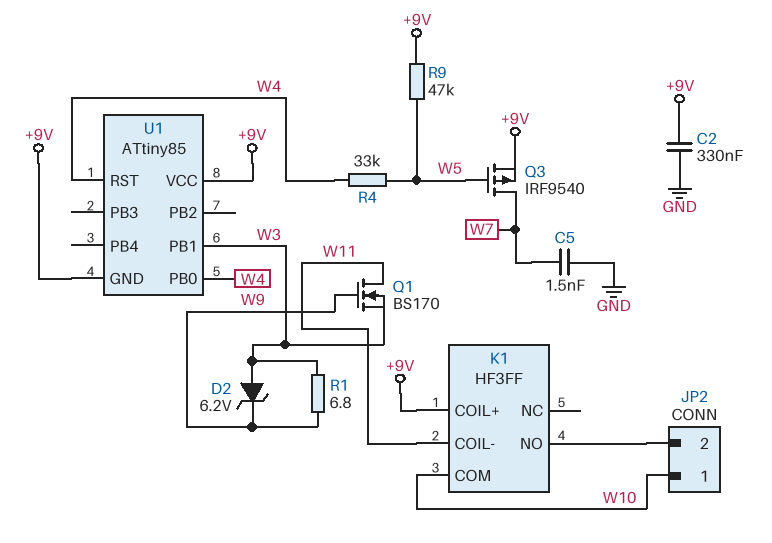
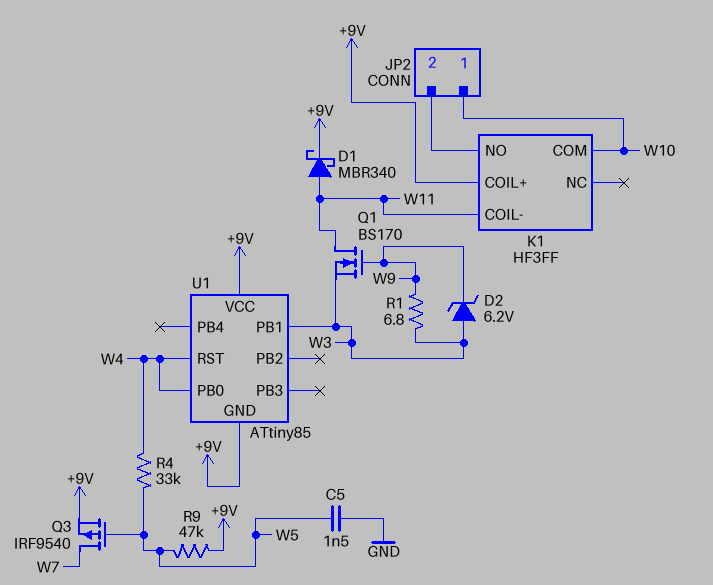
C2: 330nF (+9V, GND) -> none
C5: 1.5nF (GND, W7) -> 1.5nF (GND, W5)
D1: none -> schottky MBR340 (A W11, K +9V)

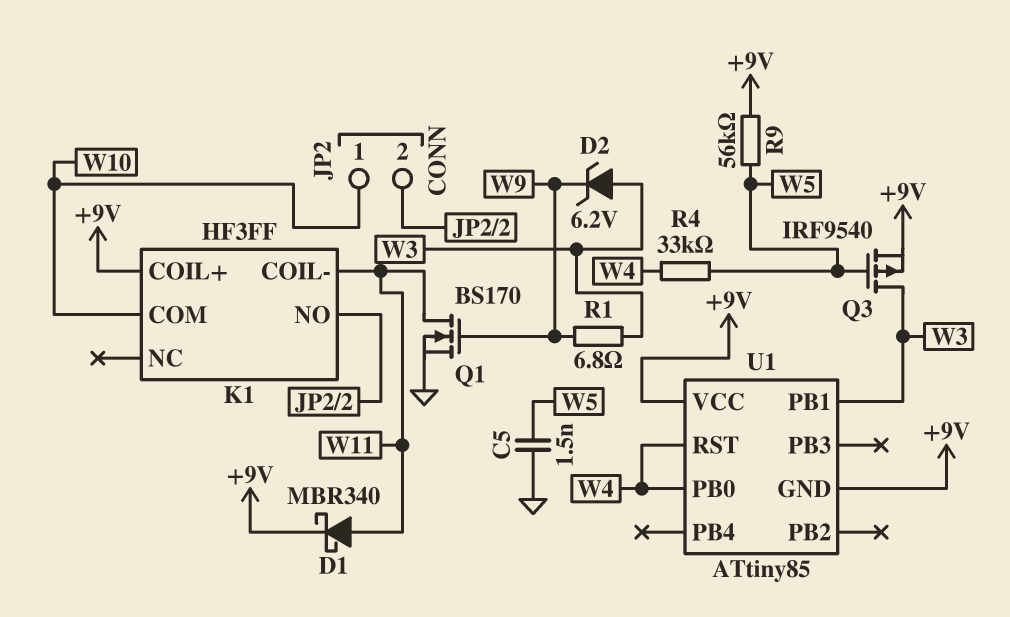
Q1: NMOS BS170 (G W9, D W11, S W3) -> NMOS BS170 (G W9, D W11, S GND)
Q3: PMOS IRF9540 (G W5, D W7, S +9V) -> PMOS IRF9540 (G W5, D W3, S +9V)
R9: 47k (+9V, W5) -> 56k (+9V, W5)

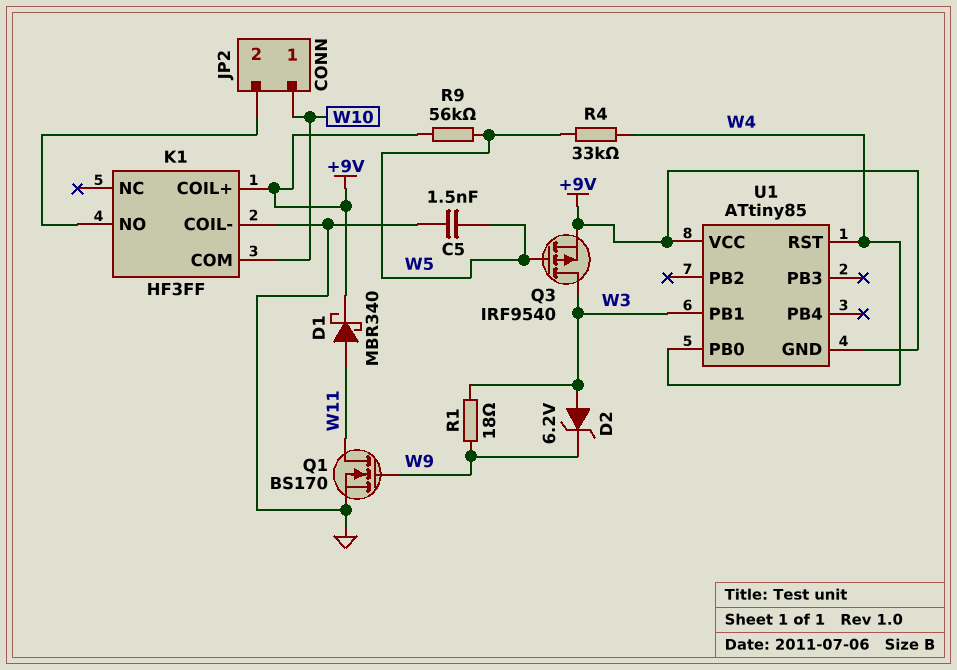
K1 pin COIL-: W11 -> GND
R1: 6.8 (W3, W9) -> 18 (W3, W9)

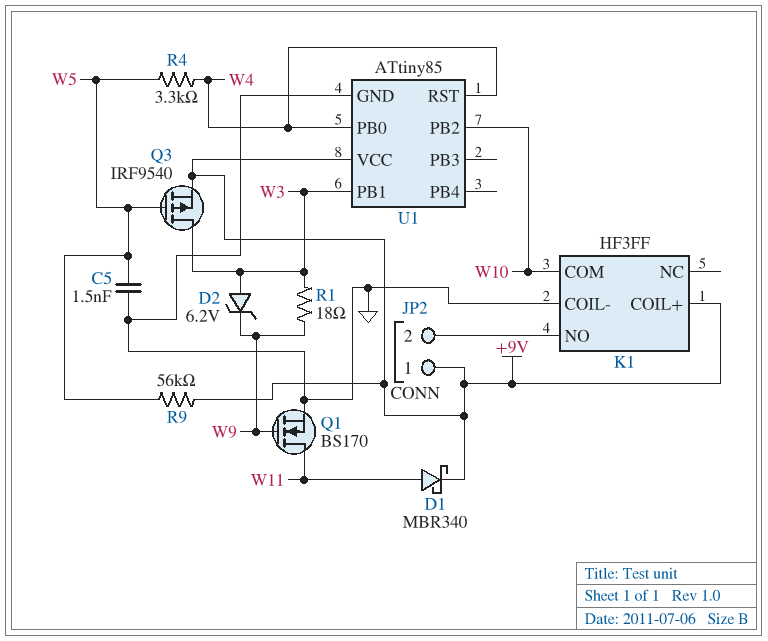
JP2 pin 1: W10 -> +9V
R4: 33k (W4, W5) -> 3.3k (W4, W5)
U1 pin GND: +9V -> GND
U1 pin PB2: none -> W10

